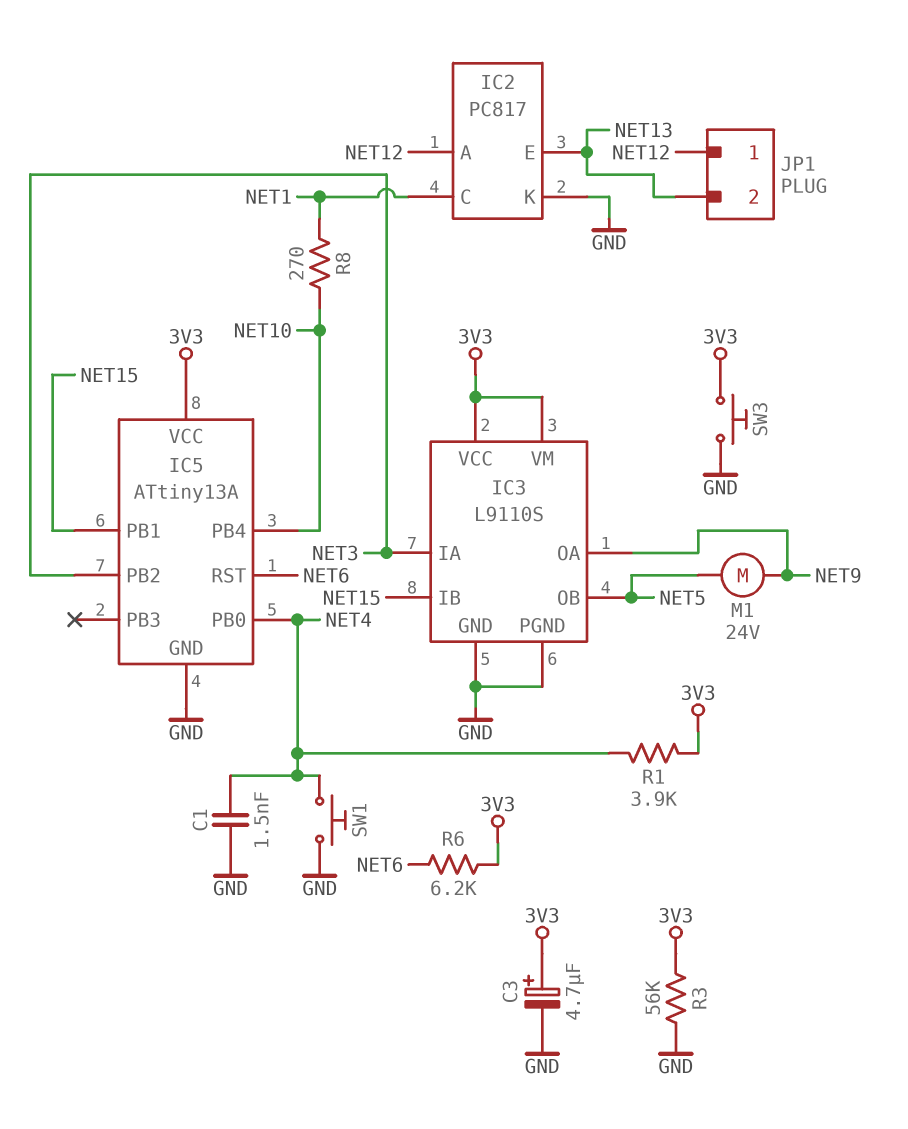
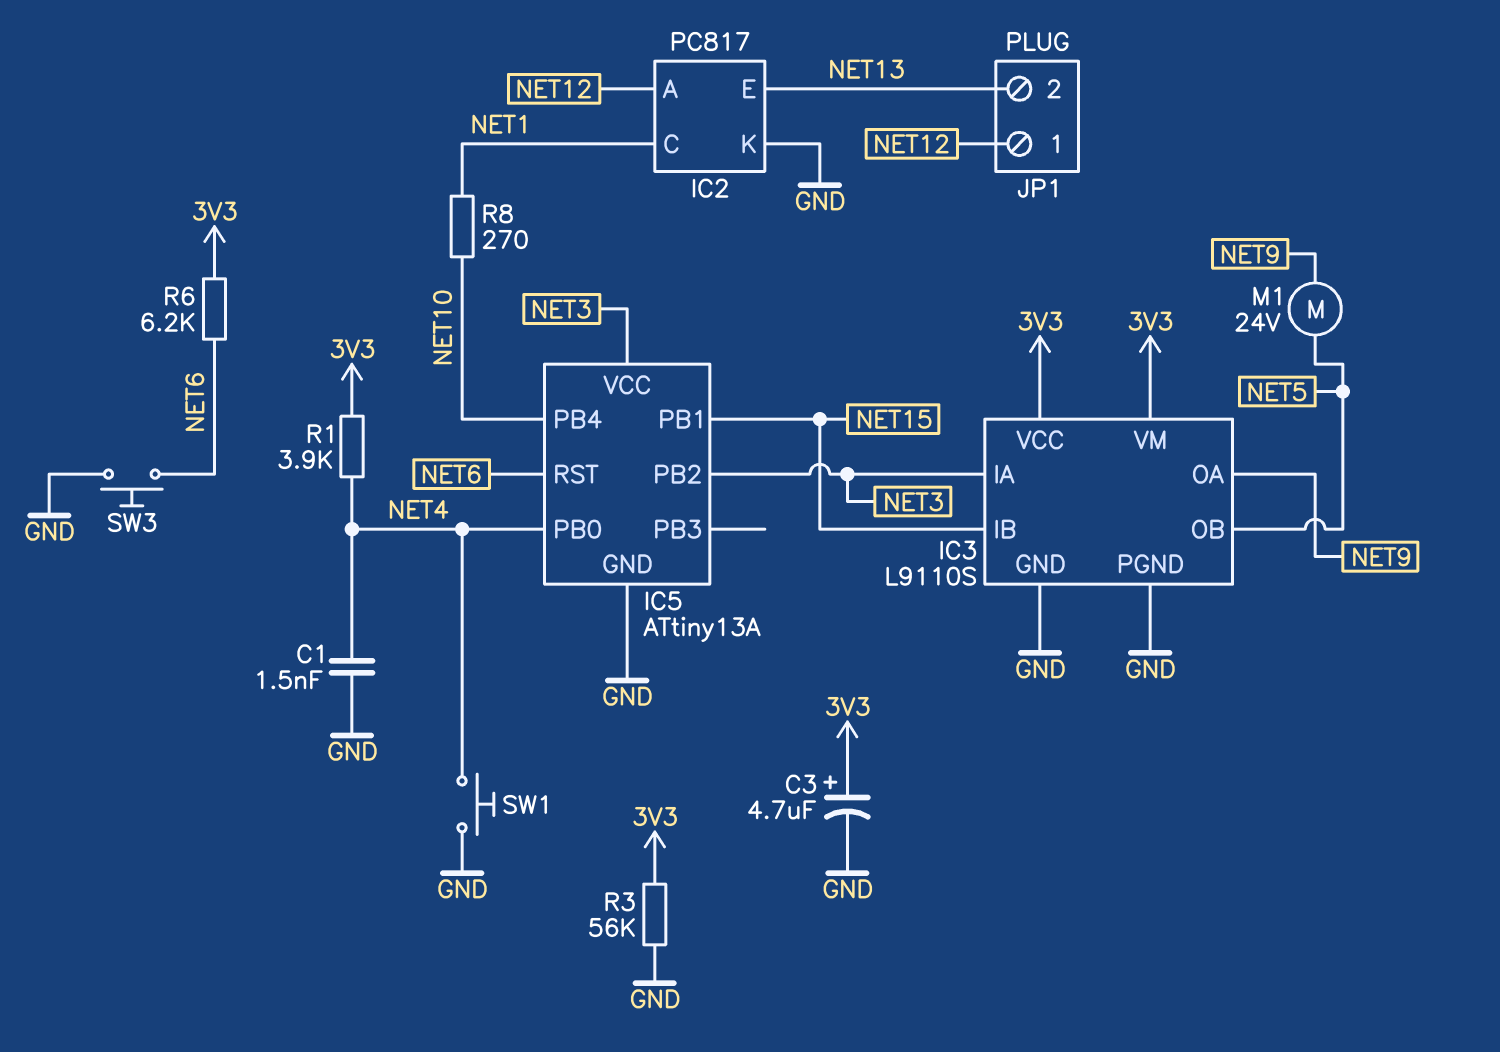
IC5 pin VCC: 3V3 -> NET3
SW3: button (3V3, GND) -> button (GND, NET6)

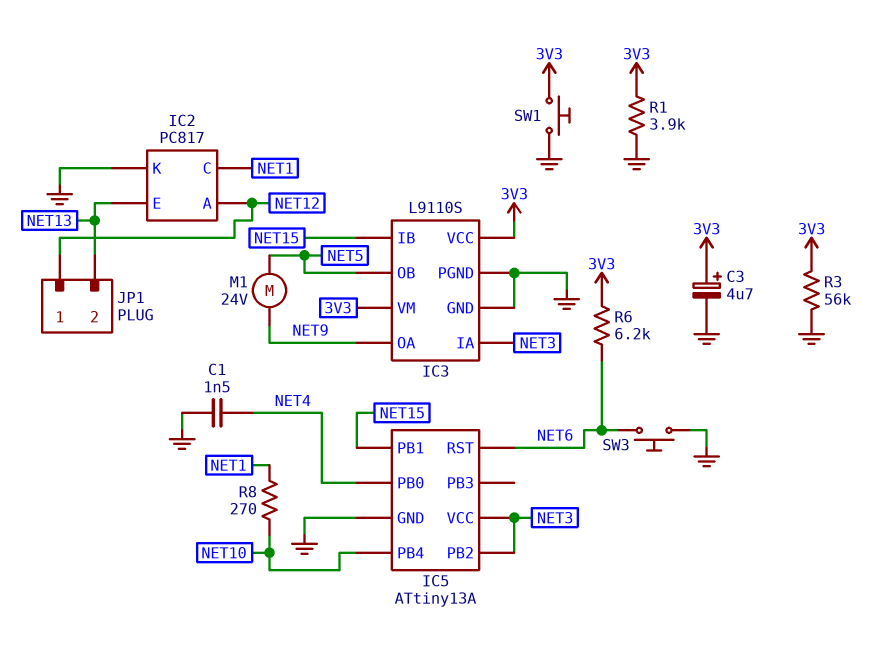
R1: 3.9k (3V3, NET4) -> 3.9k (3V3, GND)
SW1: button (GND, NET4) -> button (3V3, GND)

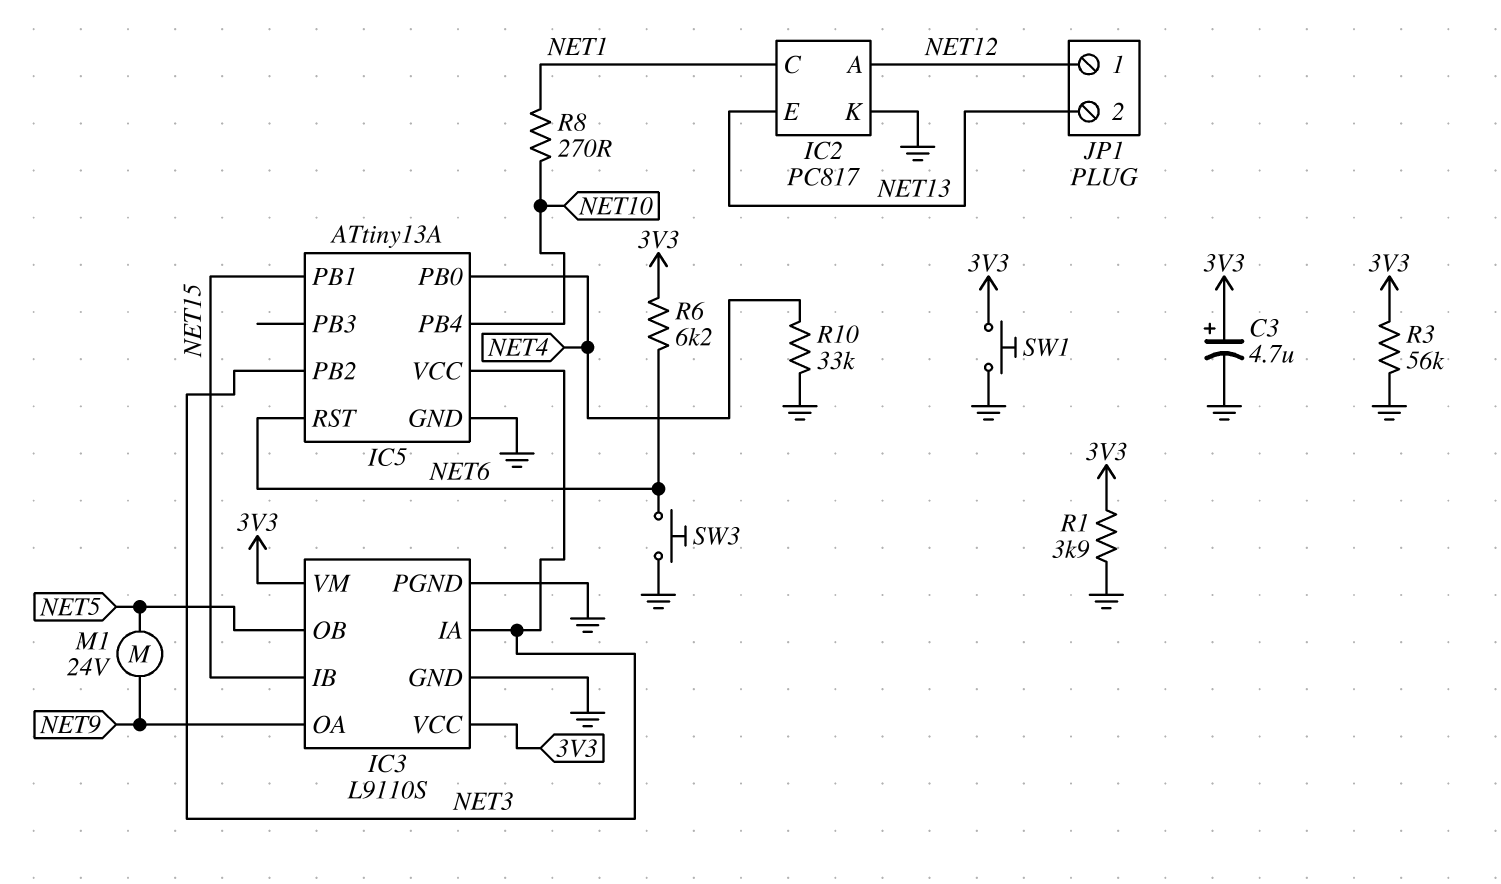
C1: 1.5nF (GND, NET4) -> none
R10: none -> 33k (GND, NET4)

